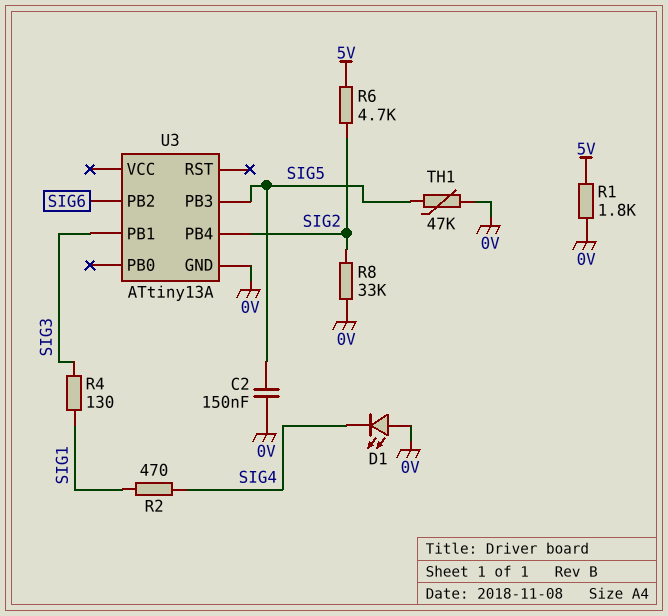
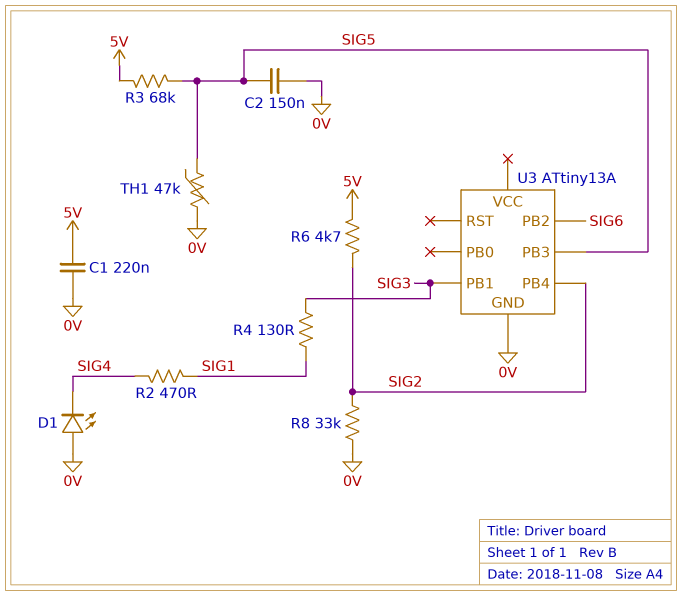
C1: none -> 220nF (0V, 5V)
R1: 1.8k (0V, 5V) -> none
R3: none -> 68k (5V, SIG5)

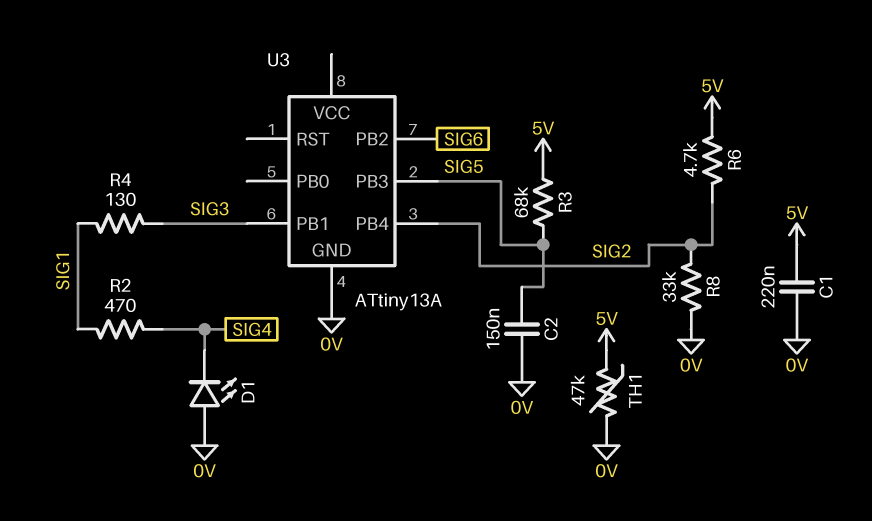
TH1: 47k (0V, SIG5) -> 47k (0V, 5V)

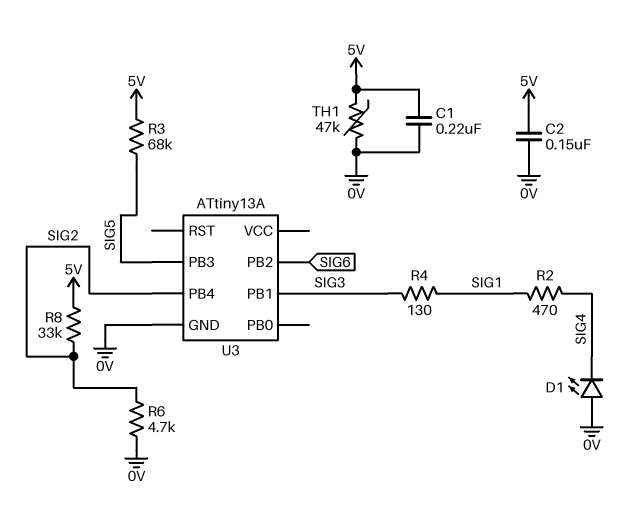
C2: 150nF (0V, SIG5) -> 150nF (0V, 5V)
R6: 4.7k (5V, SIG2) -> 4.7k (0V, SIG2)
R8: 33k (0V, SIG2) -> 33k (5V, SIG2)

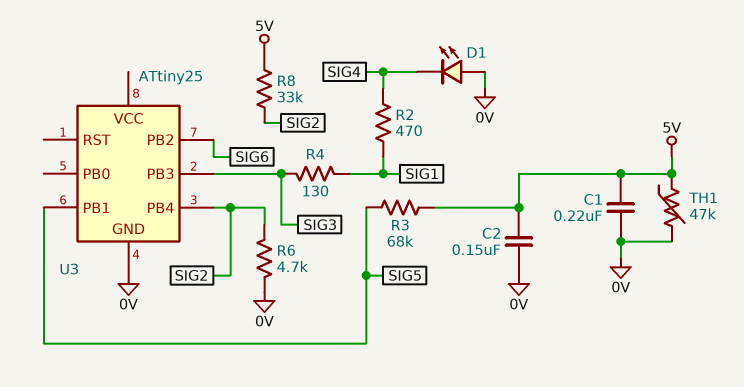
U3: ATtiny13A -> ATtiny25
U3 pin PB1: SIG3 -> SIG5
U3 pin PB3: SIG5 -> SIG3

